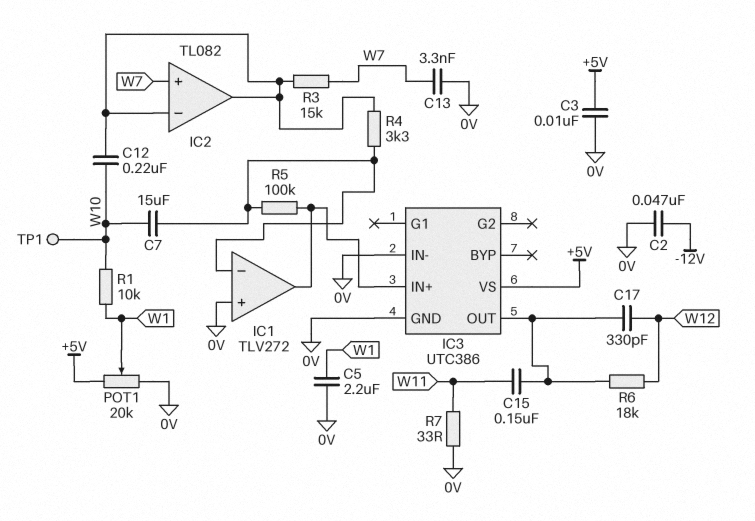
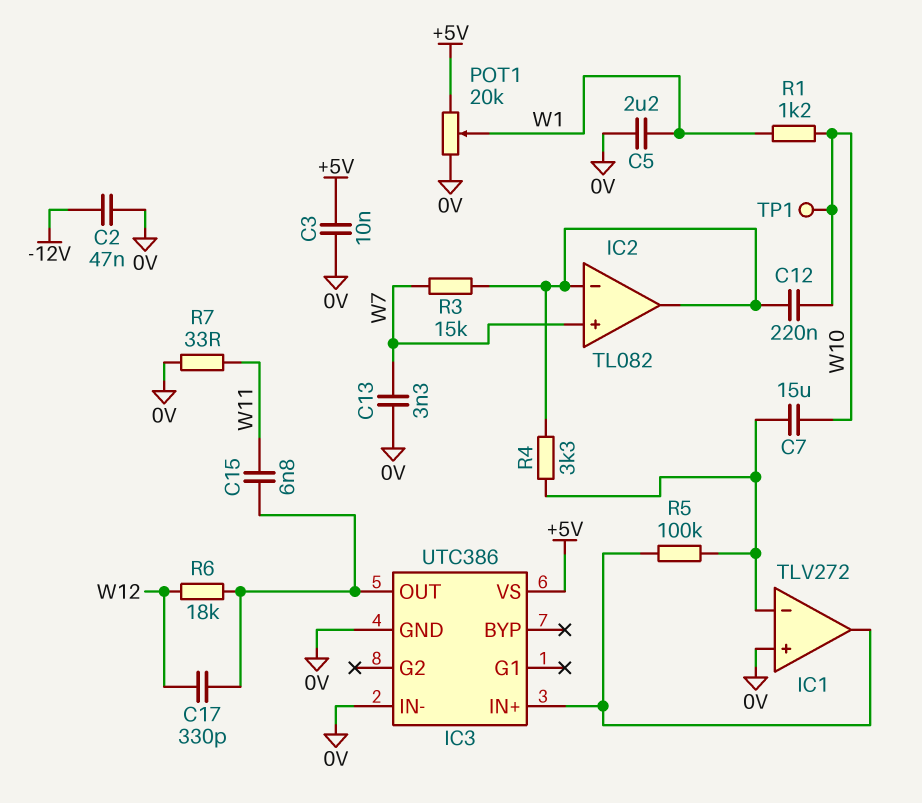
C15: 150nF (IC3/OUT, W11) -> 6.8nF (IC3/OUT, W11)
R1: 10k (W1, W10) -> 1.2k (W1, W10)

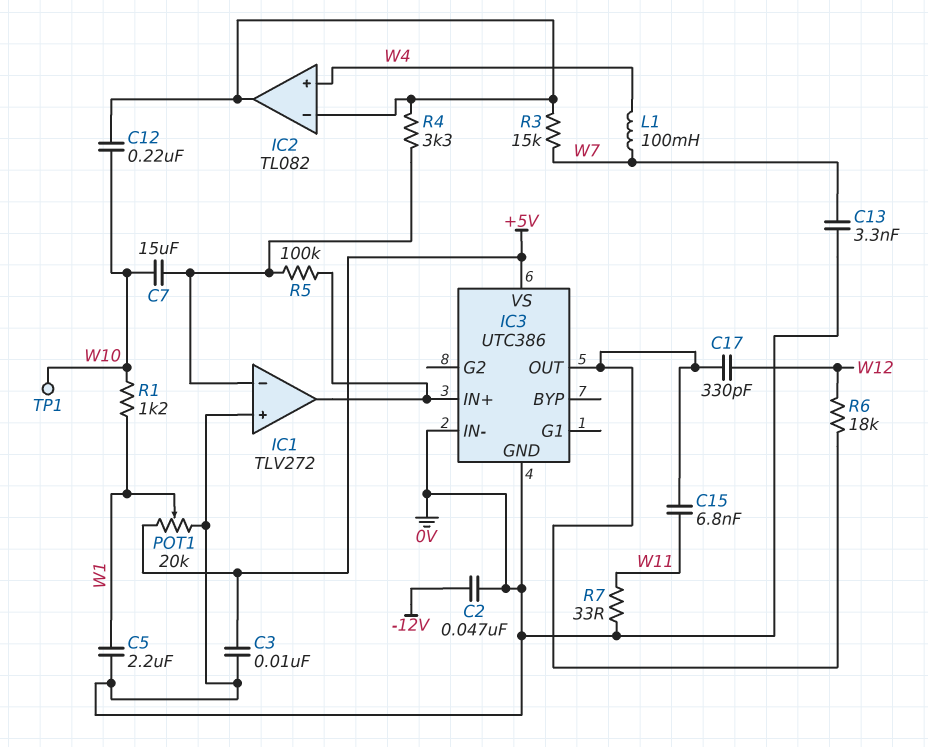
IC2 pin in+: W7 -> W4
L1: none -> 100mH (W4, W7)

